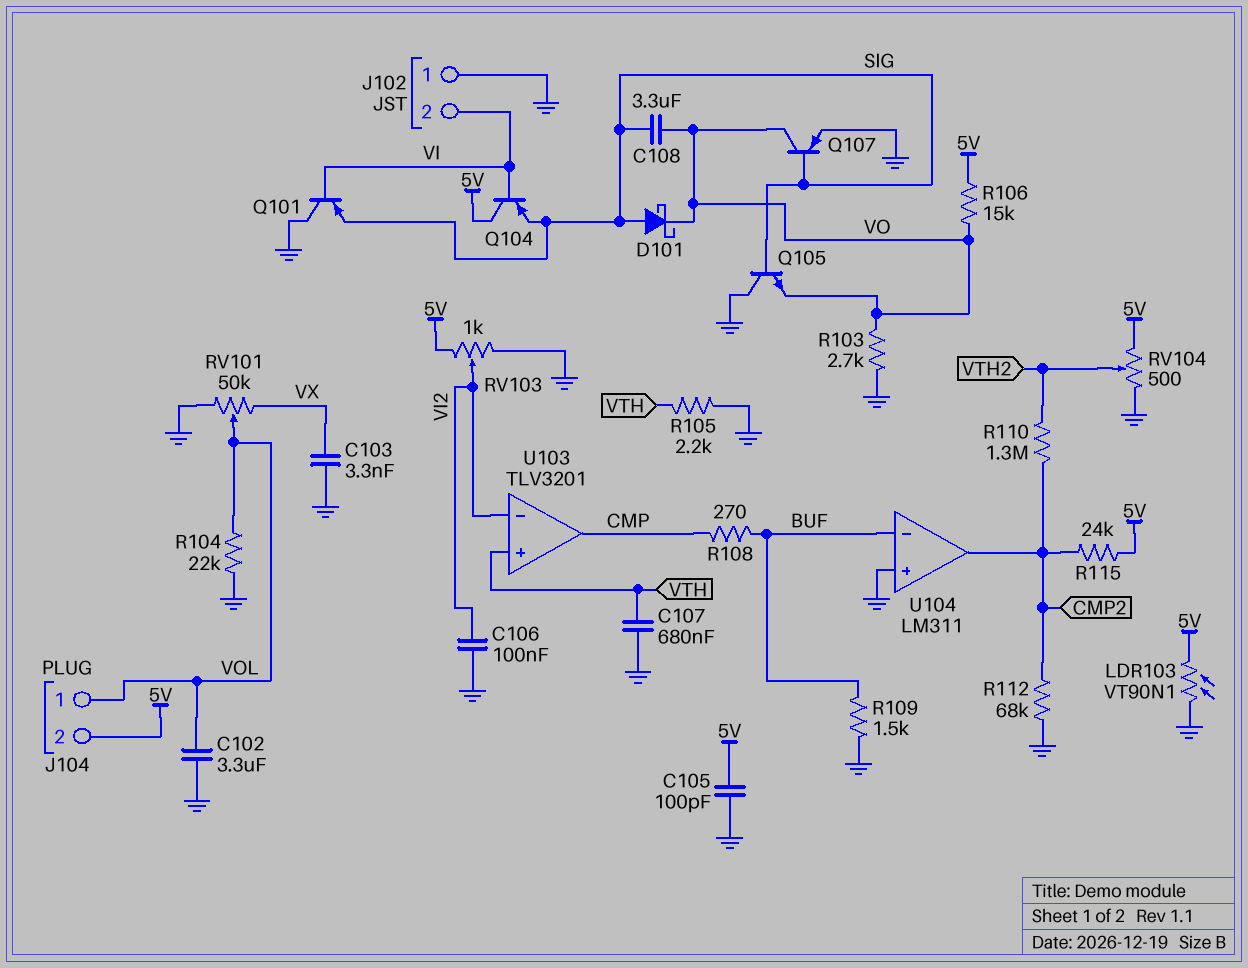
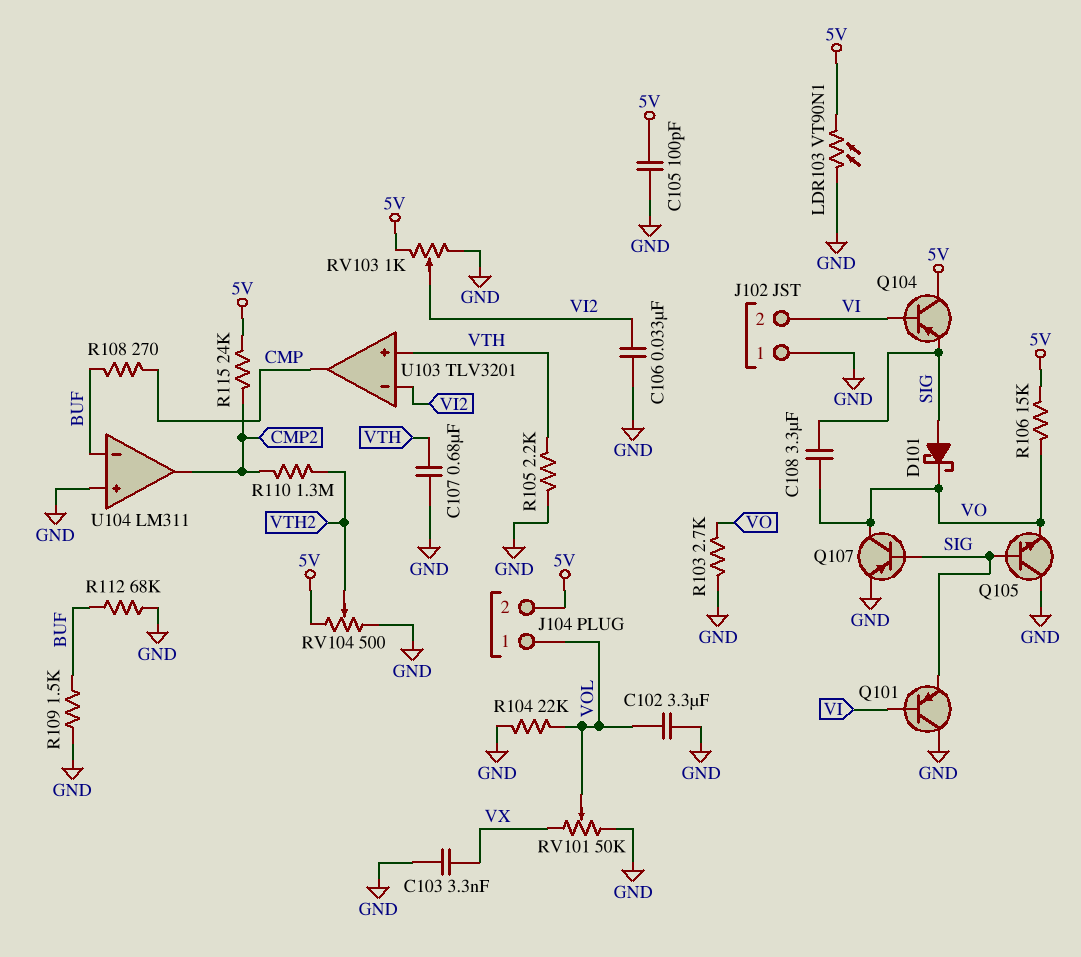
C106: 100nF (GND, VI2) -> 33nF (GND, VI2)
R112: 68k (CMP2, GND) -> 68k (BUF, GND)

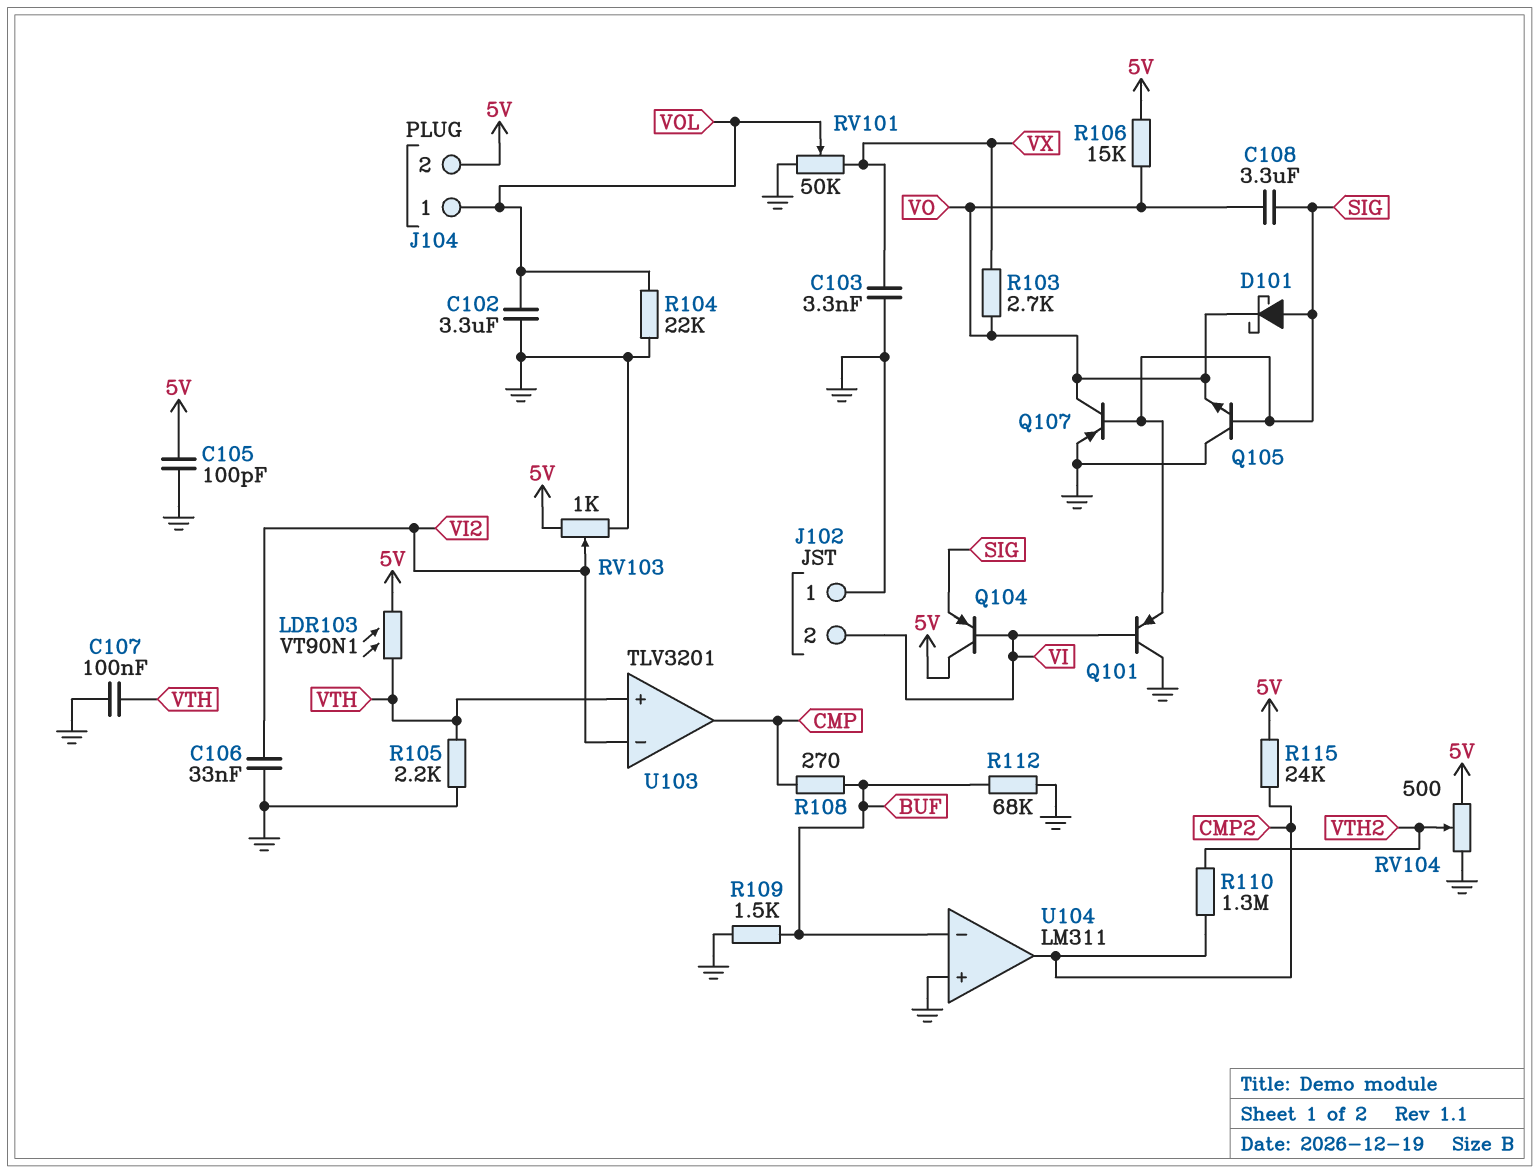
C107: 680nF (GND, VTH) -> 100nF (GND, VTH)
LDR103: VT90N1 (5V, GND) -> VT90N1 (5V, VTH)
R103: 2.7k (GND, VO) -> 2.7k (VO, VX)

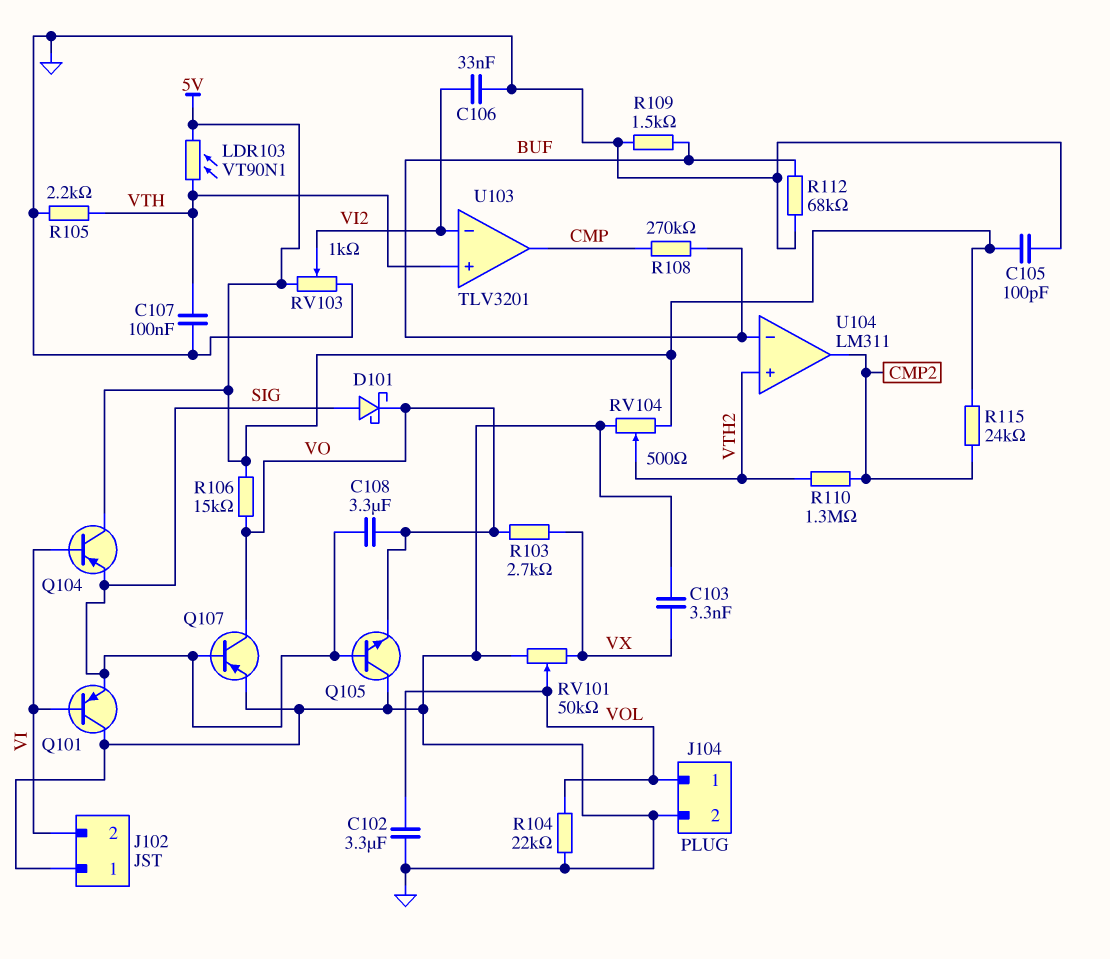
J104 pin 2: 5V -> GND
R108: 270 (BUF, CMP) -> 270k (BUF, CMP)
U104 pin in+: GND -> VTH2

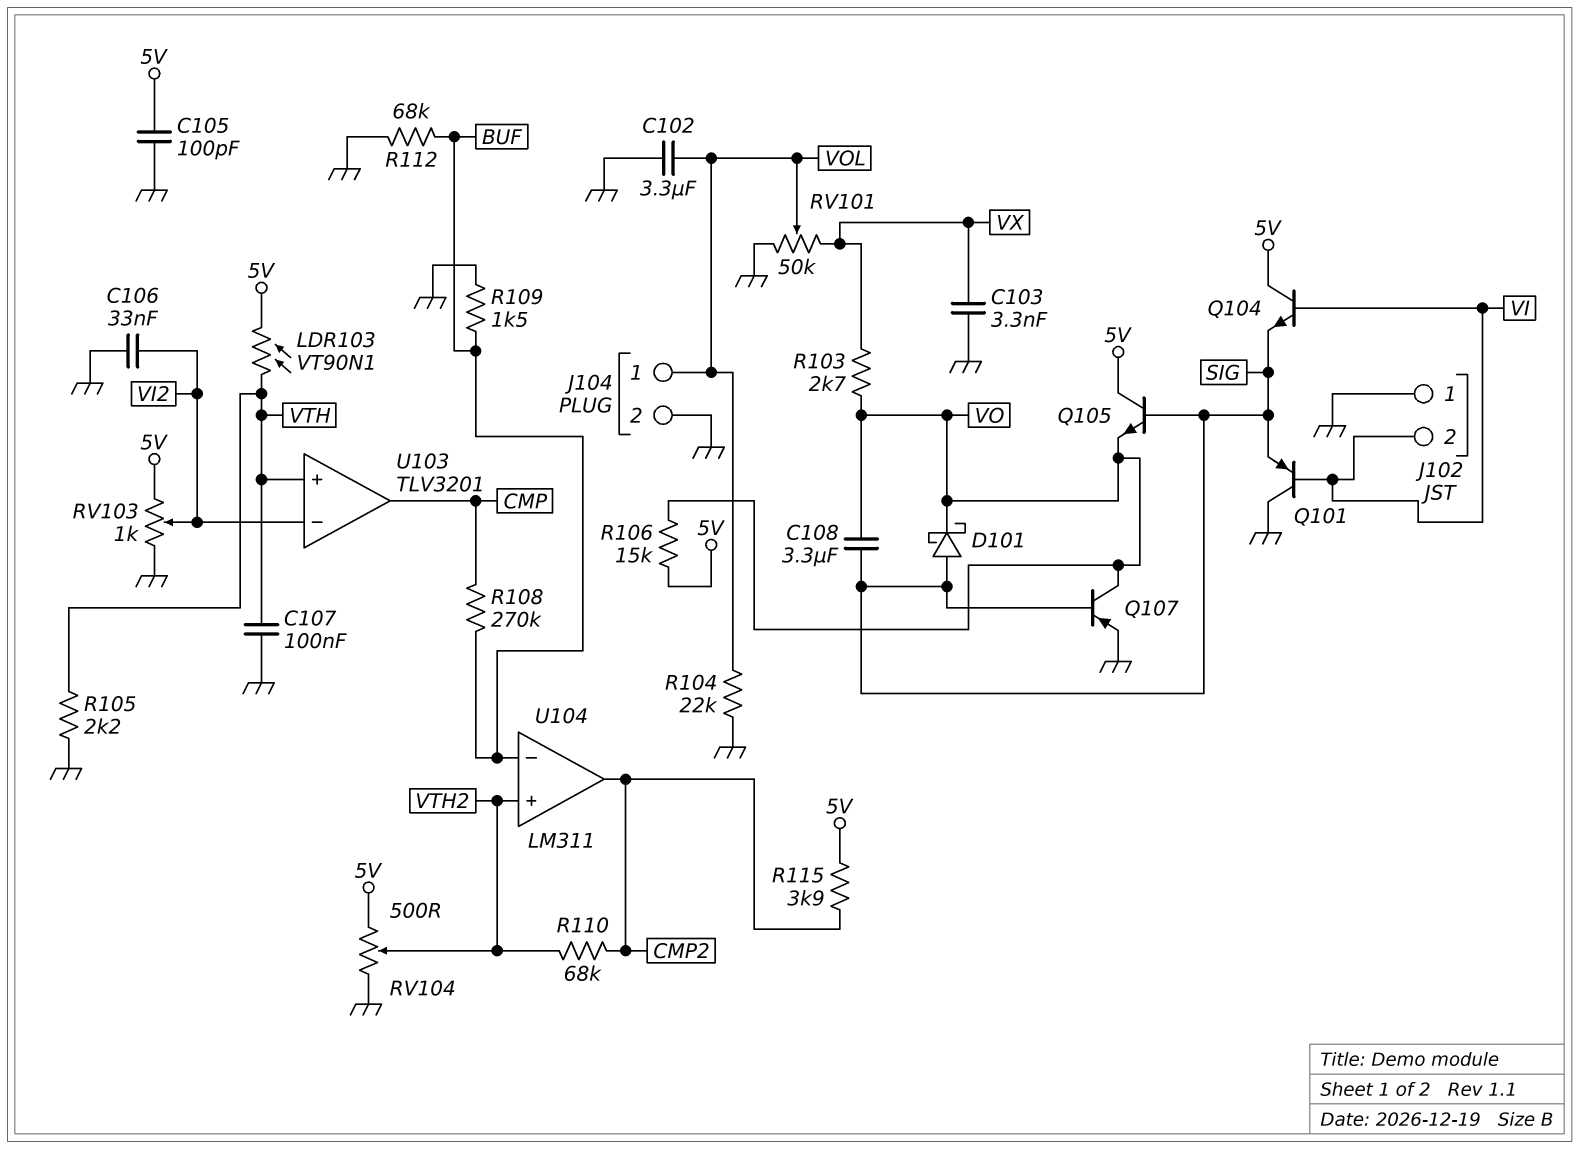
Q104: PNP (B VI, C 5V, E SIG) -> NPN (B VI, C 5V, E SIG)
Q105: NPN (B SIG, C GND, E VO) -> NPN (B SIG, C 5V, E VO)
R110: 1.3M (CMP2, VTH2) -> 68k (CMP2, VTH2)
R115: 24k (5V, CMP2) -> 3.9k (5V, CMP2)

